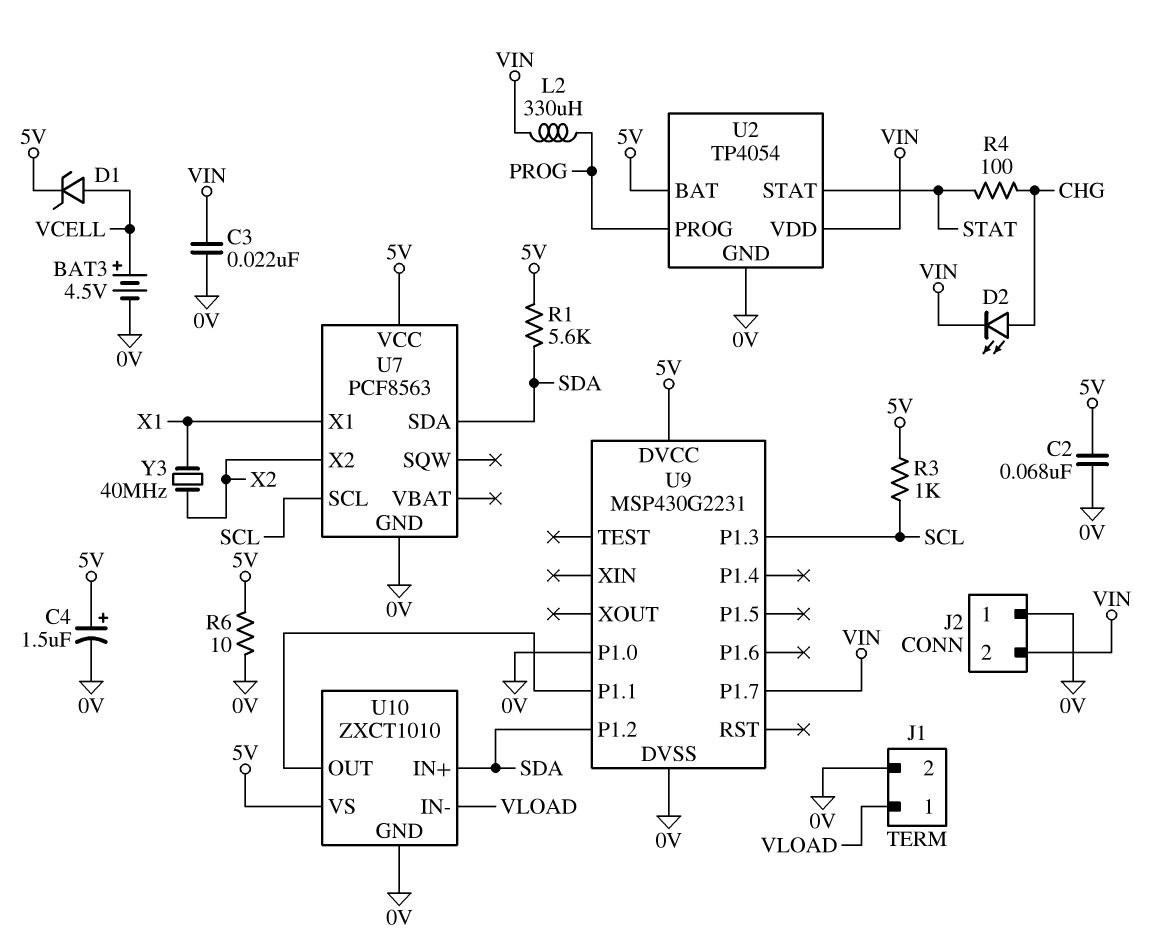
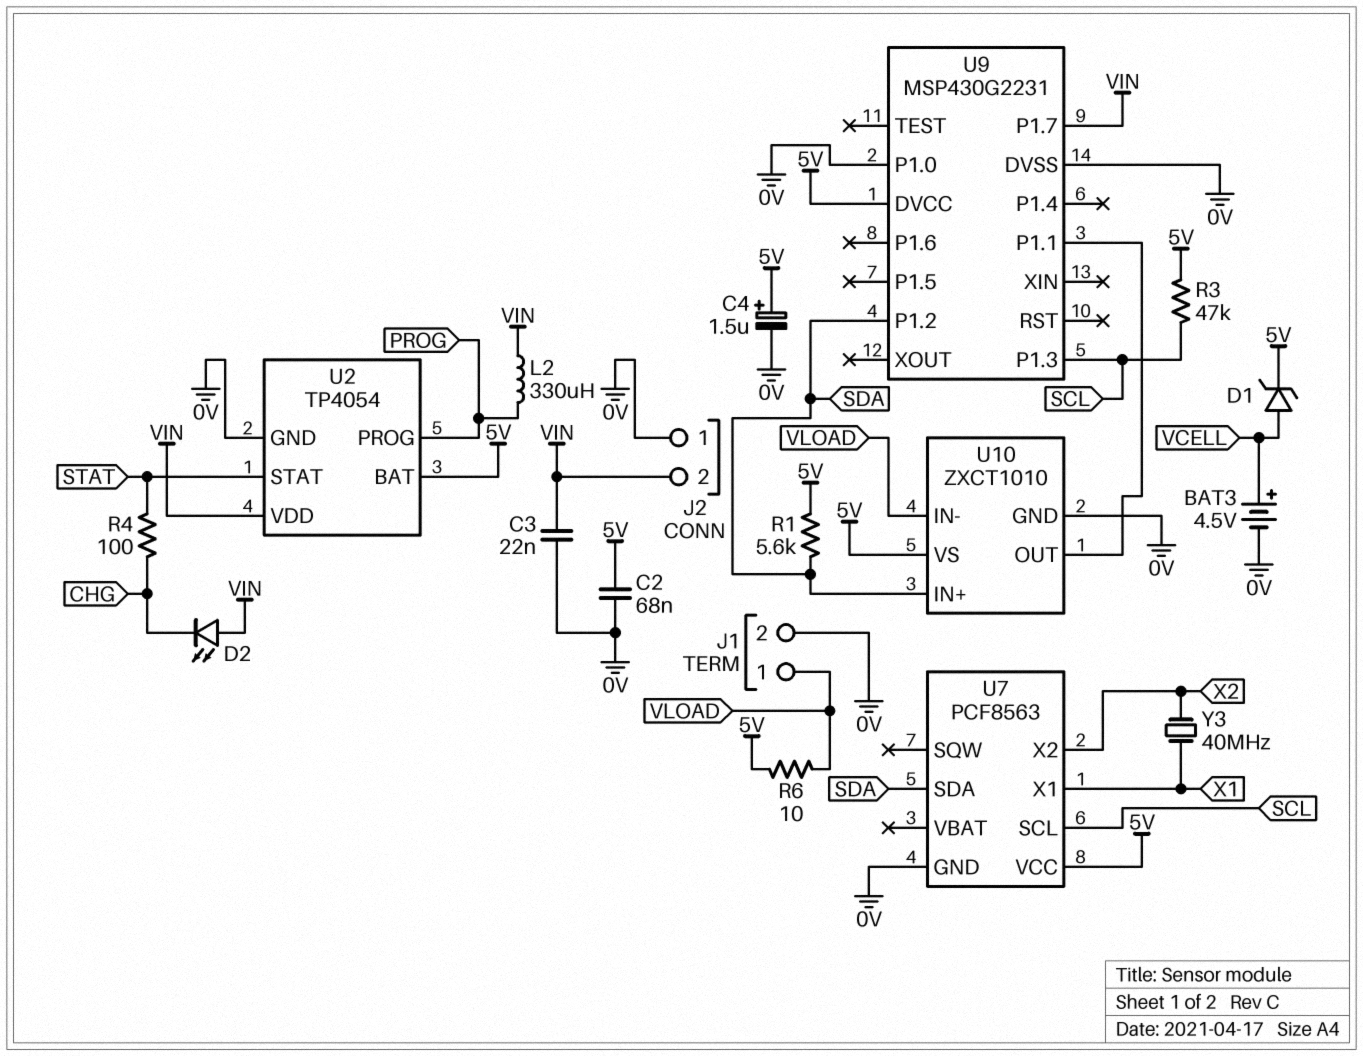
D2: LED (A CHG, K VIN) -> LED (A VIN, K CHG)
R3: 1k (5V, SCL) -> 47k (5V, SCL)
R6: 10 (0V, 5V) -> 10 (5V, VLOAD)

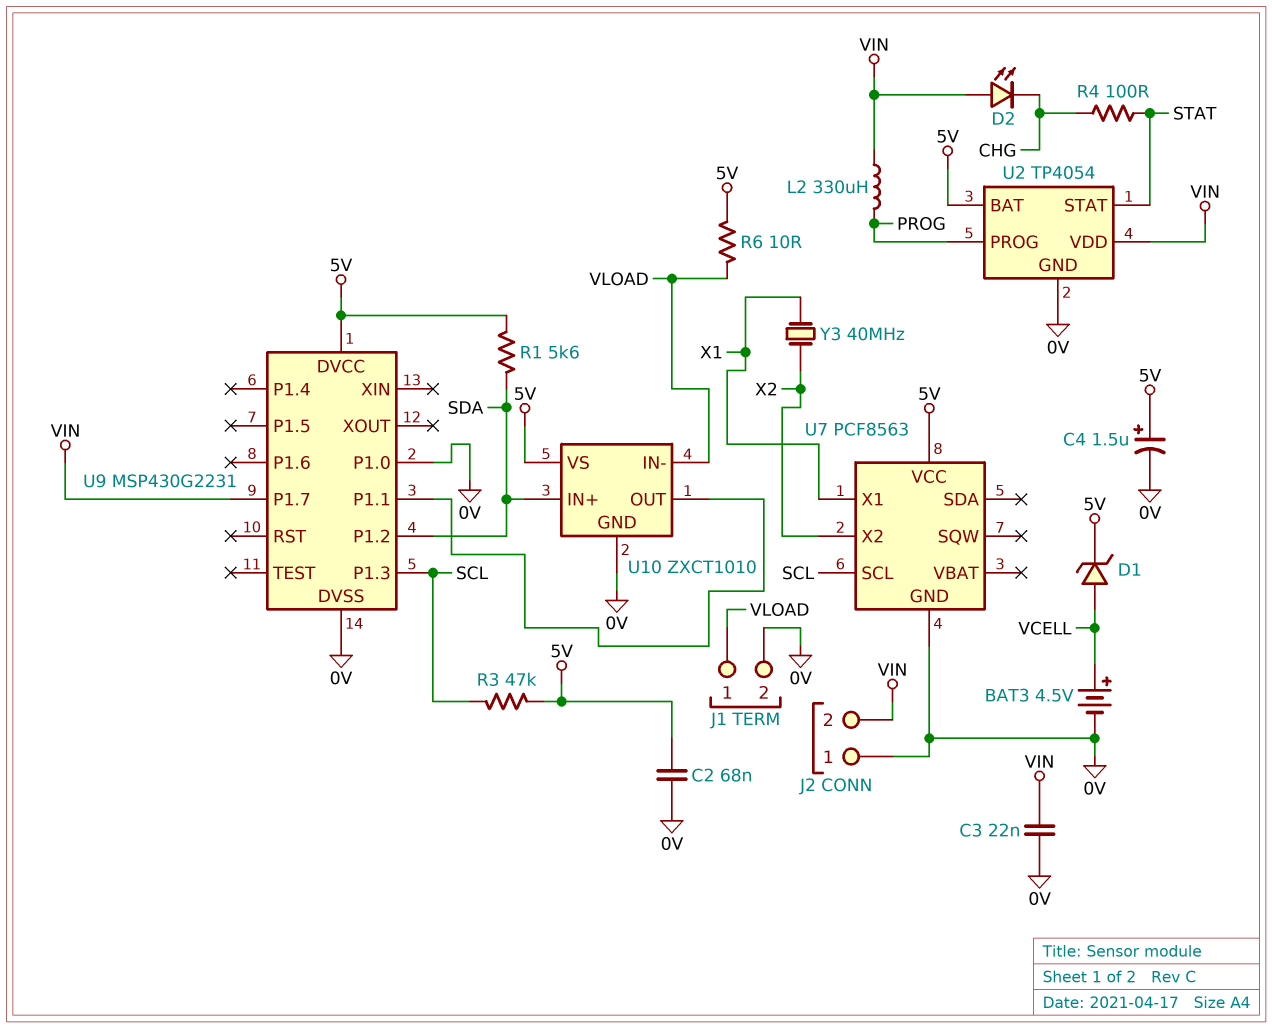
U7 pin SDA: SDA -> none

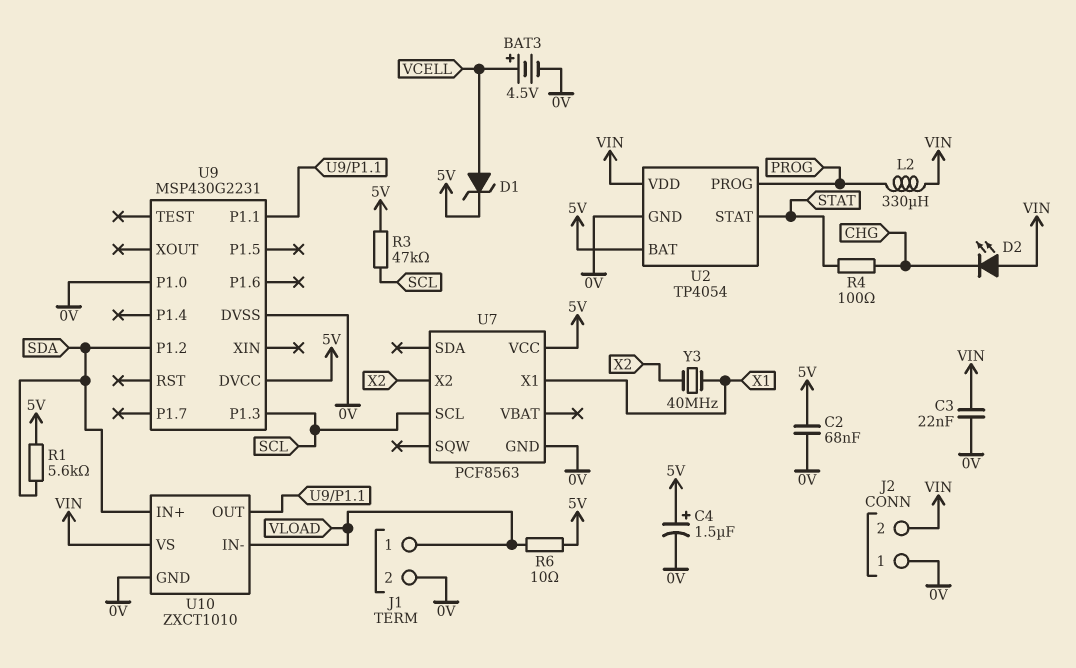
U9 pin P1.7: VIN -> none
U10 pin VS: 5V -> VIN

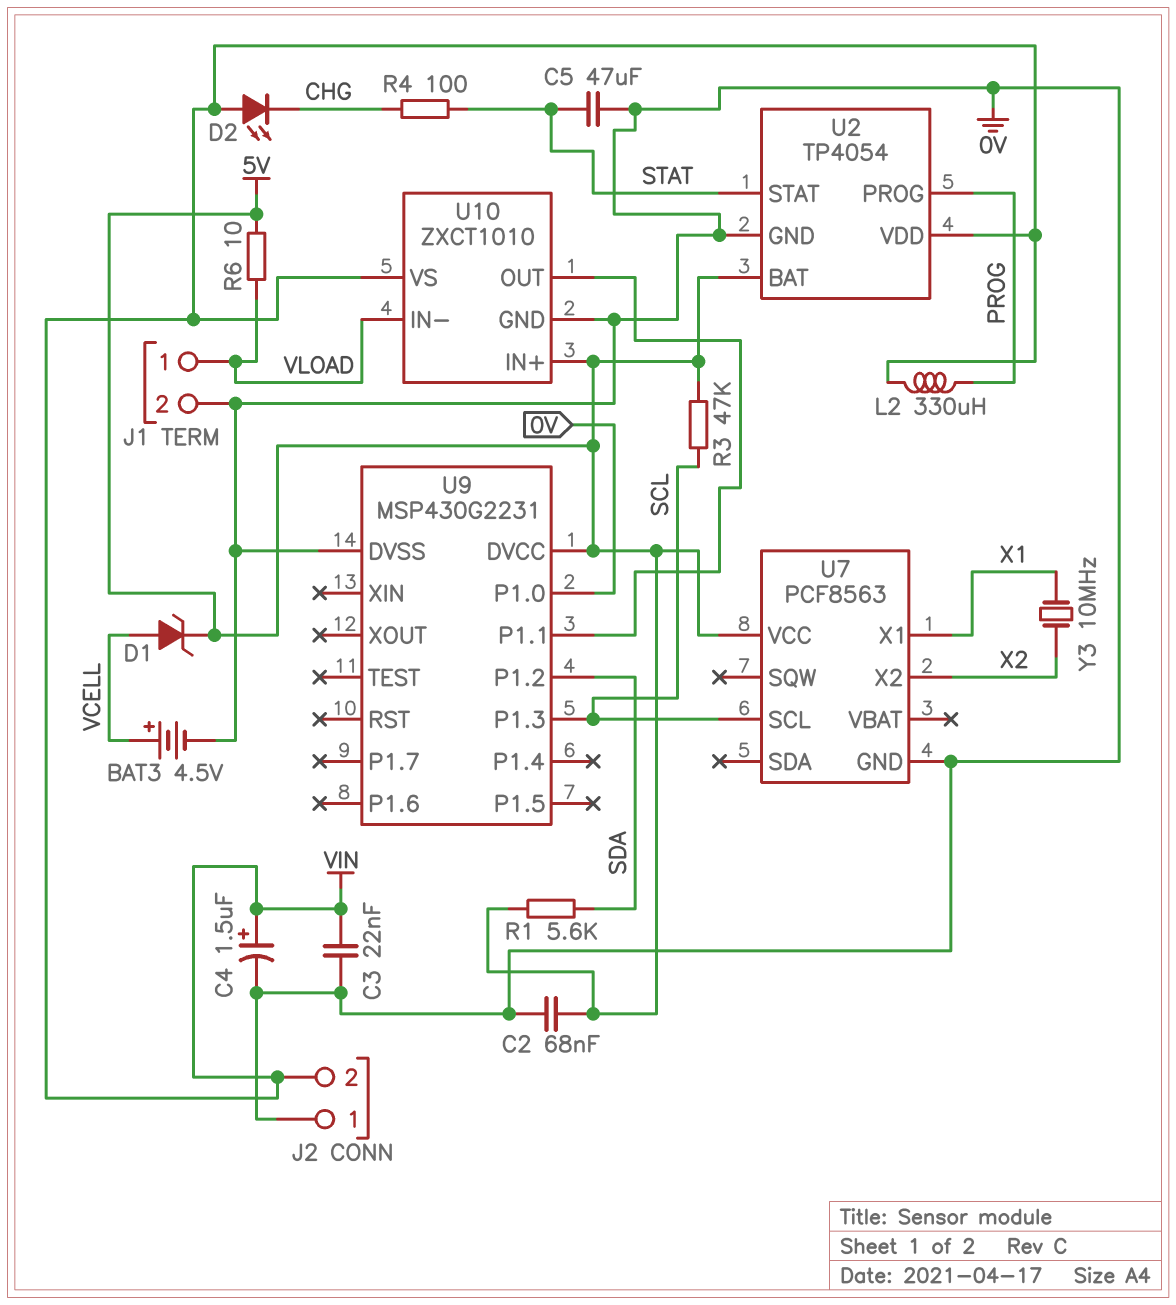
C4: 1.5uF (plus 5V, minus 0V) -> 1.5uF (plus VIN, minus 0V)
C5: none -> 47uF (0V, STAT)
U10 pin IN+: SDA -> 5V
Y3: 40MHz (X1, X2) -> 10MHz (X1, X2)

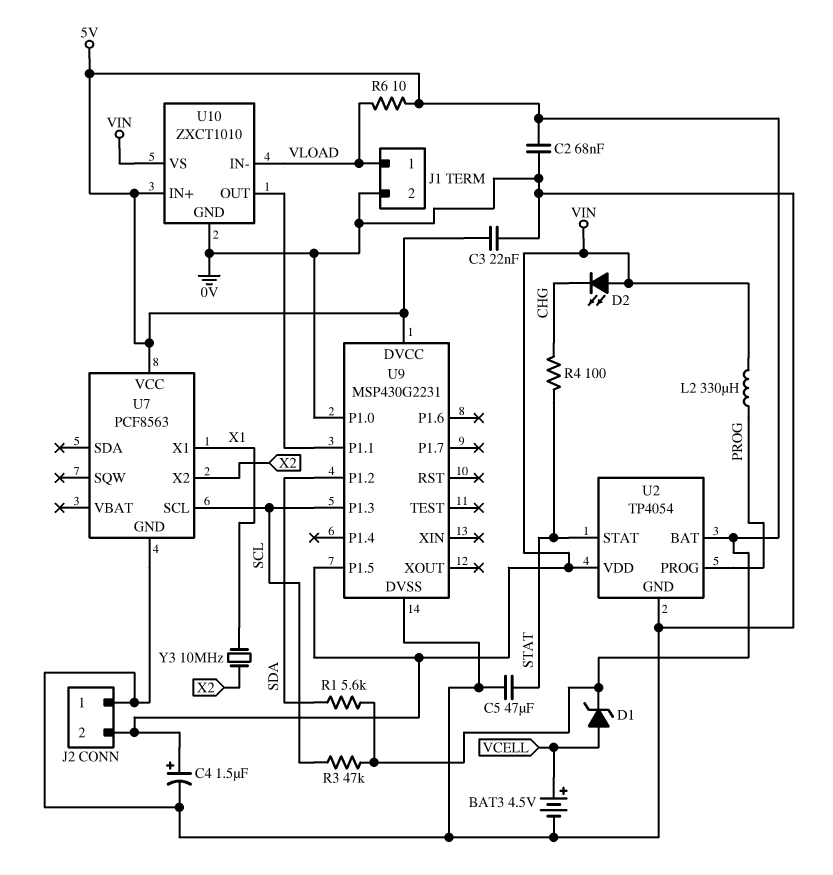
C3: 22nF (0V, VIN) -> 22nF (0V, 5V)
U9 pin P1.5: none -> VIN

